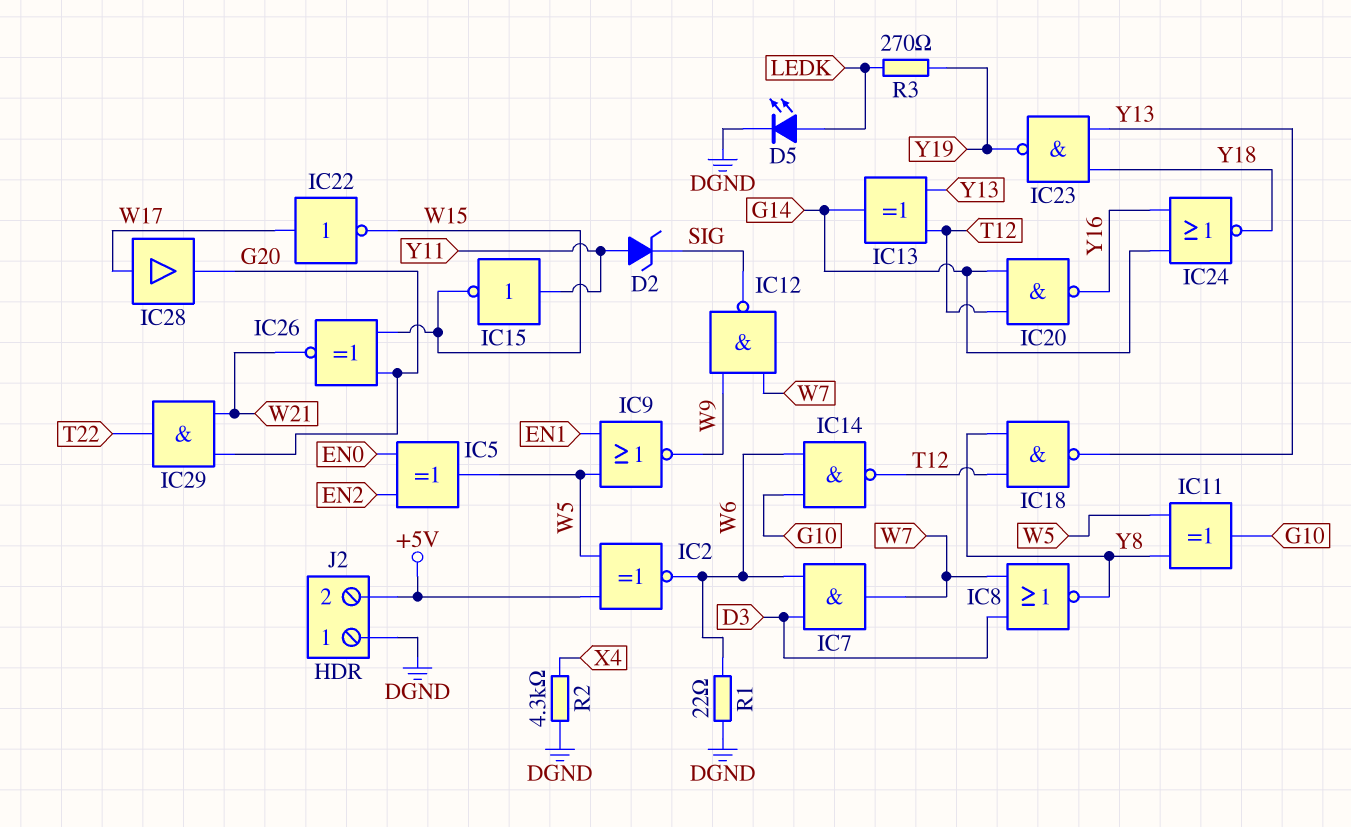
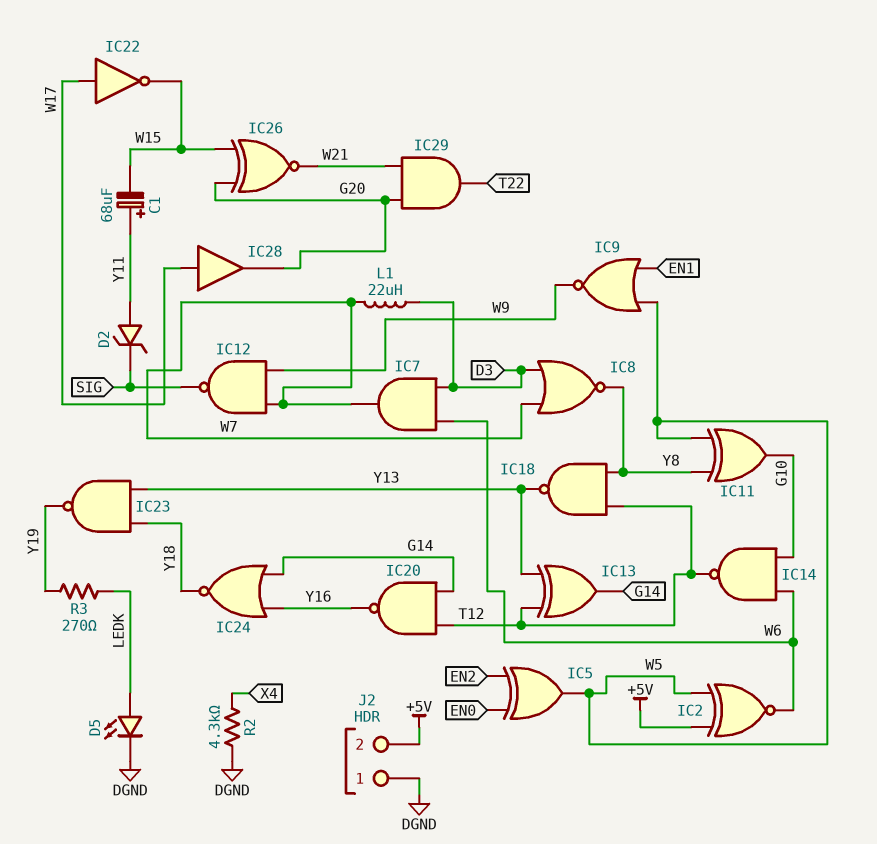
C1: none -> 68uF (plus Y11, minus W15)
IC15: NOT (in Y11, out W15) -> none
L1: none -> 22uH (D3, W7)
R1: 22 (DGND, W6) -> none

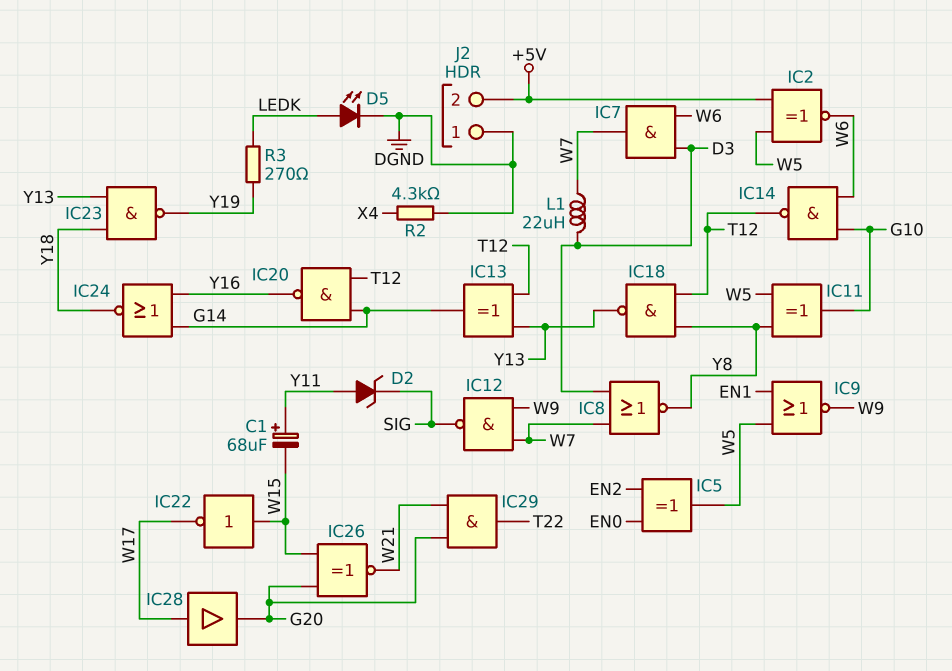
IC22: NOT (in W17, out W15) -> NOT (in W15, out W17)

